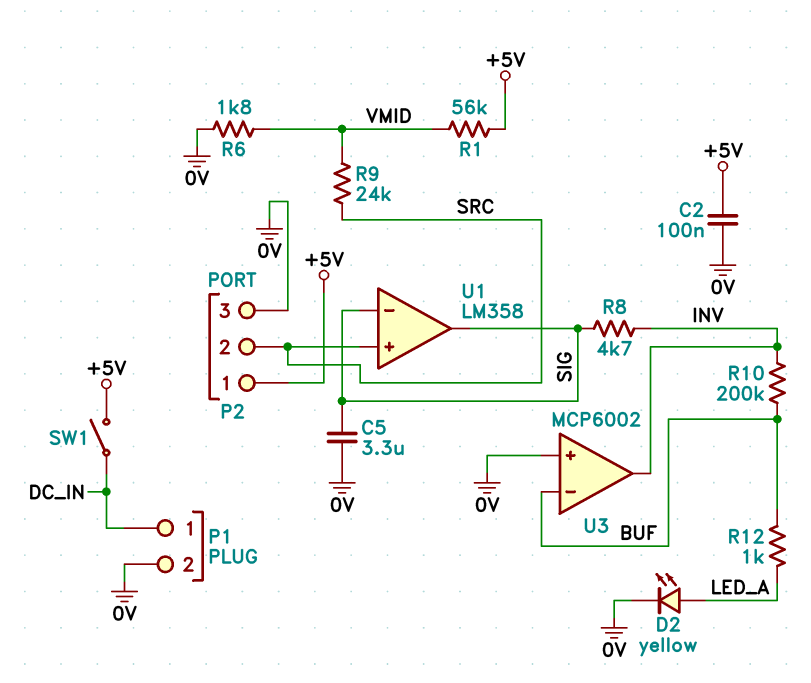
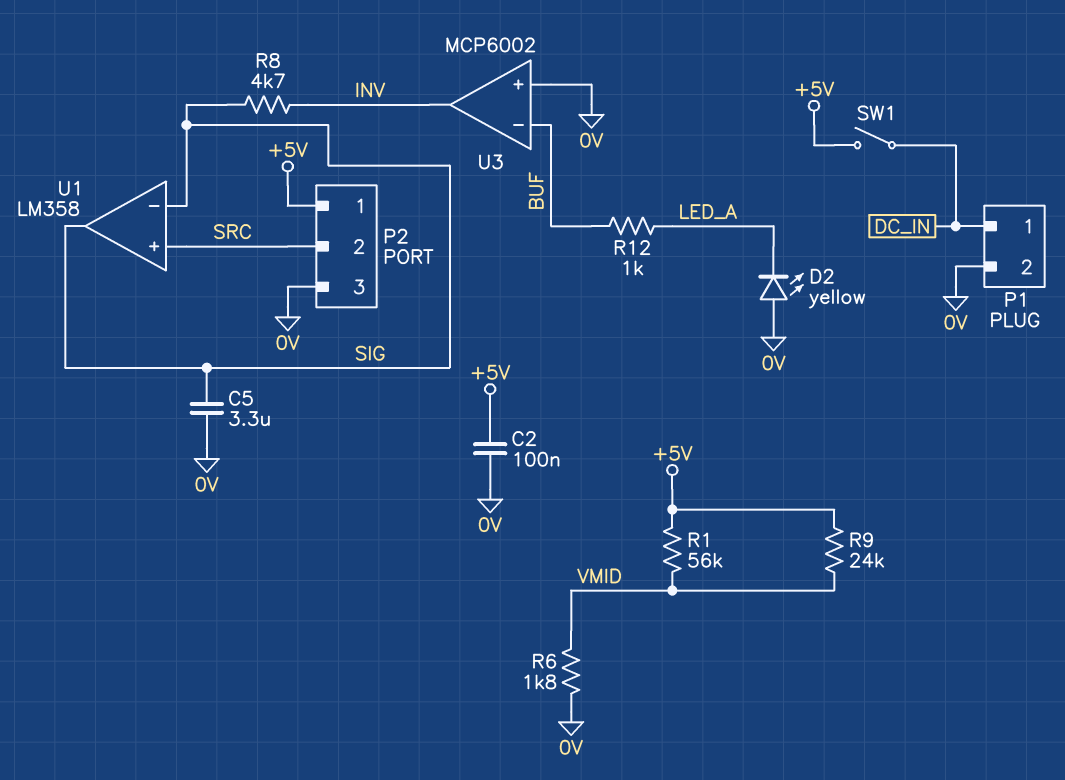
D2: LED yellow (A LED_A, K 0V) -> LED yellow (A 0V, K LED_A)
R9: 24k (SRC, VMID) -> 24k (+5V, VMID)
R10: 200k (BUF, INV) -> none

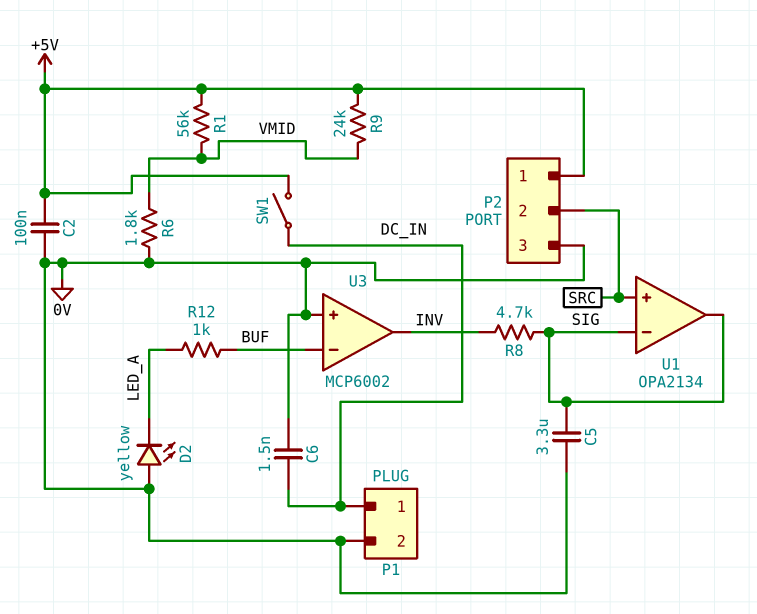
C6: none -> 1.5nF (0V, DC_IN)
U1: LM358 -> OPA2134

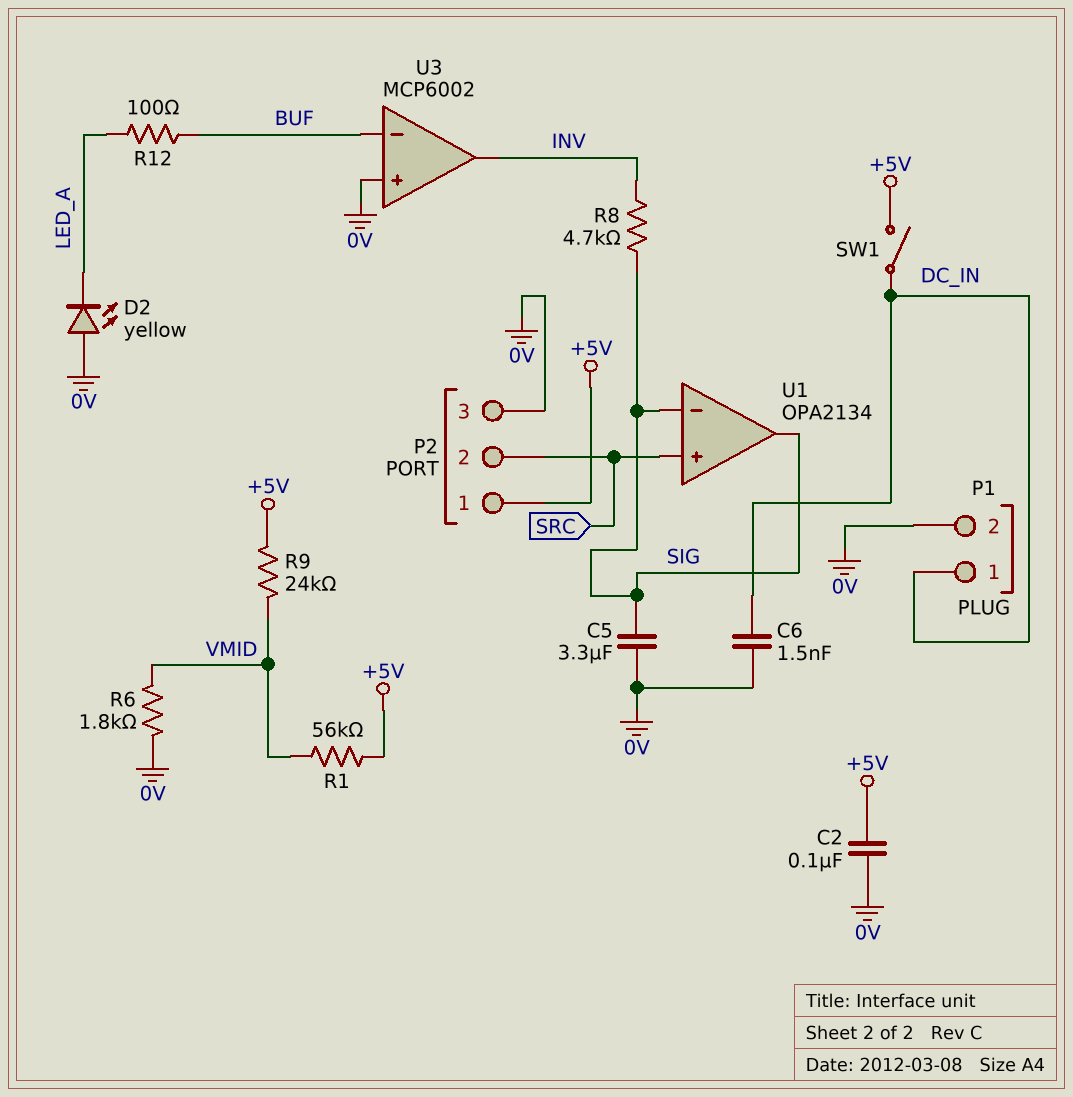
R12: 1k (BUF, LED_A) -> 100 (BUF, LED_A)

